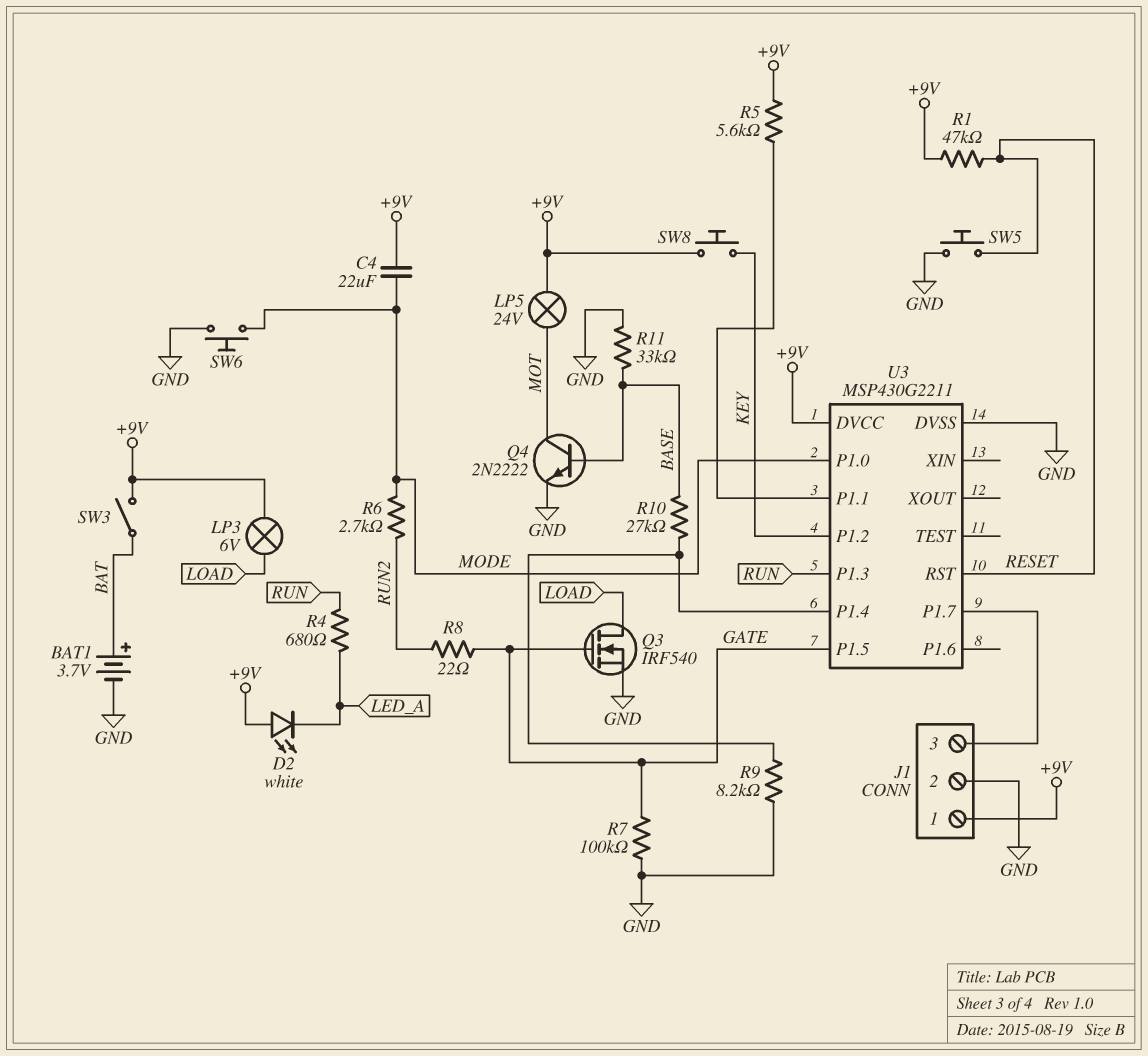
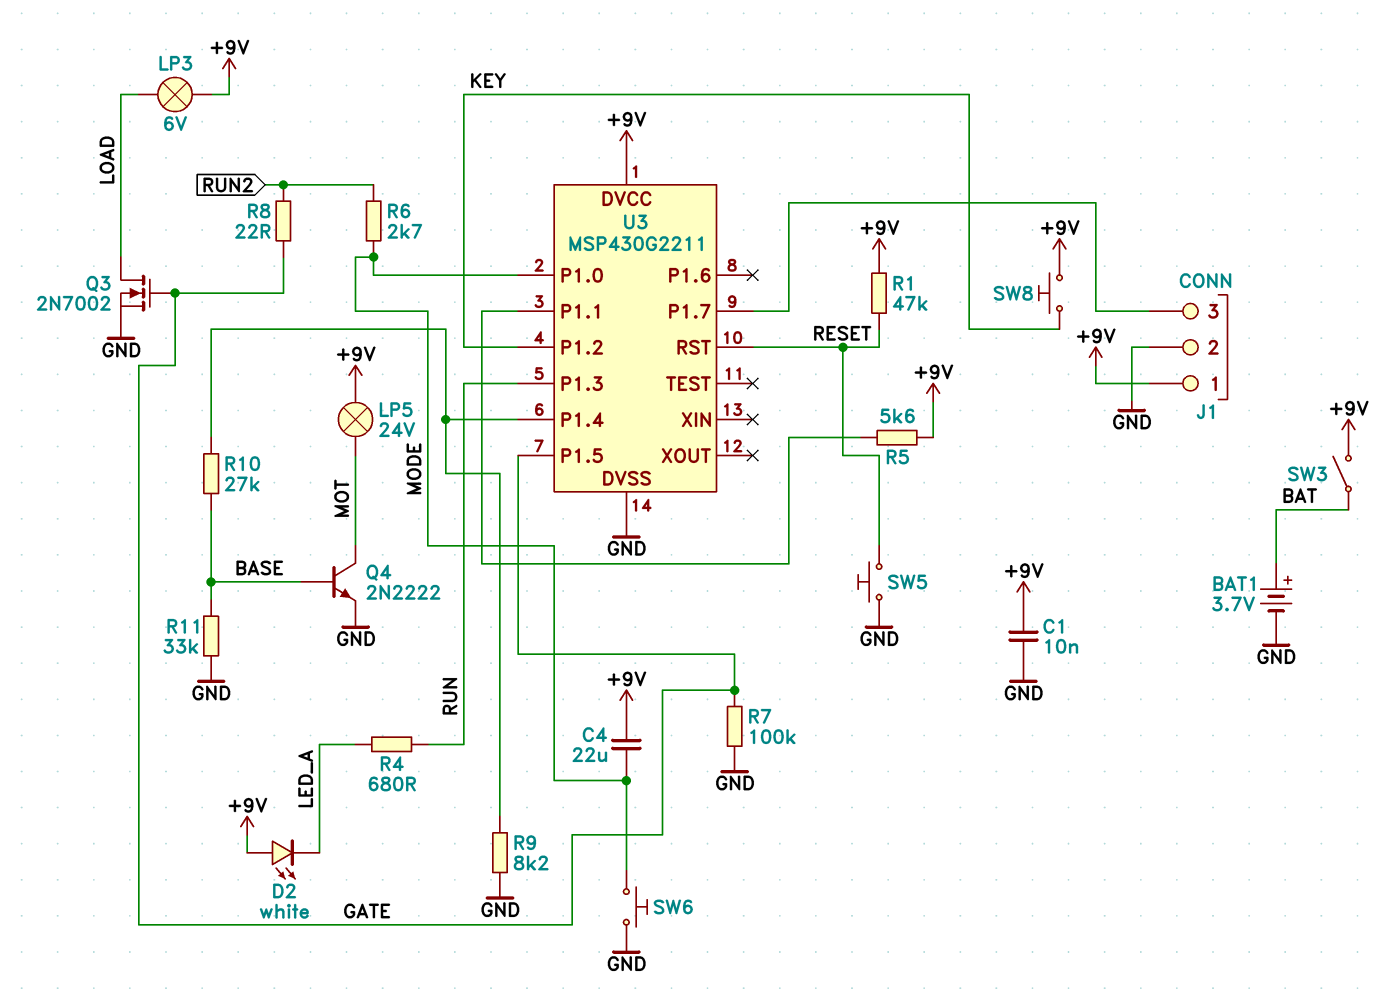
C1: none -> 10nF (+9V, GND)
Q3: NMOS IRF540 (G GATE, D LOAD, S GND) -> NMOS 2N7002 (G GATE, D LOAD, S GND)

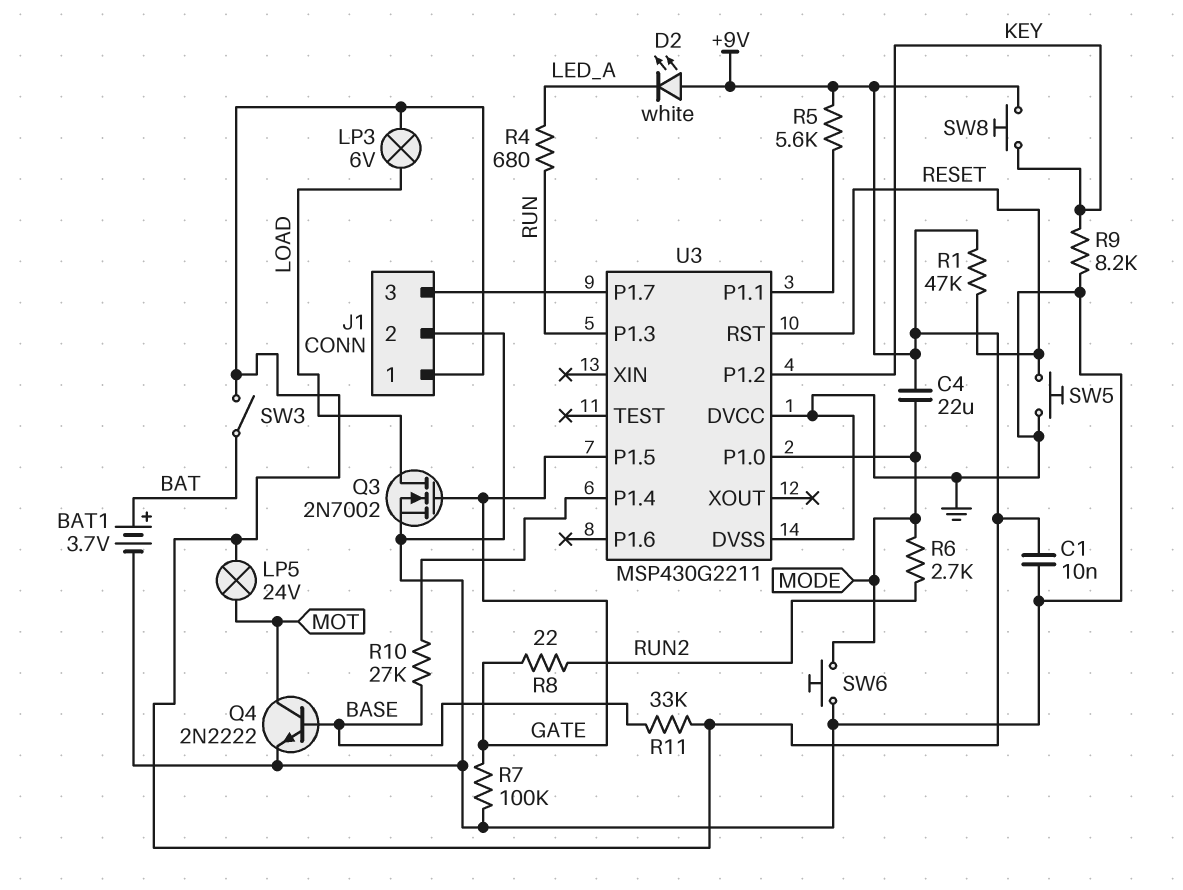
R9: 8.2k (GND, U3/P1.4) -> 8.2k (GND, KEY)
R11: 33k (BASE, GND) -> 33k (+9V, BASE)
U3 pin DVCC: +9V -> GND

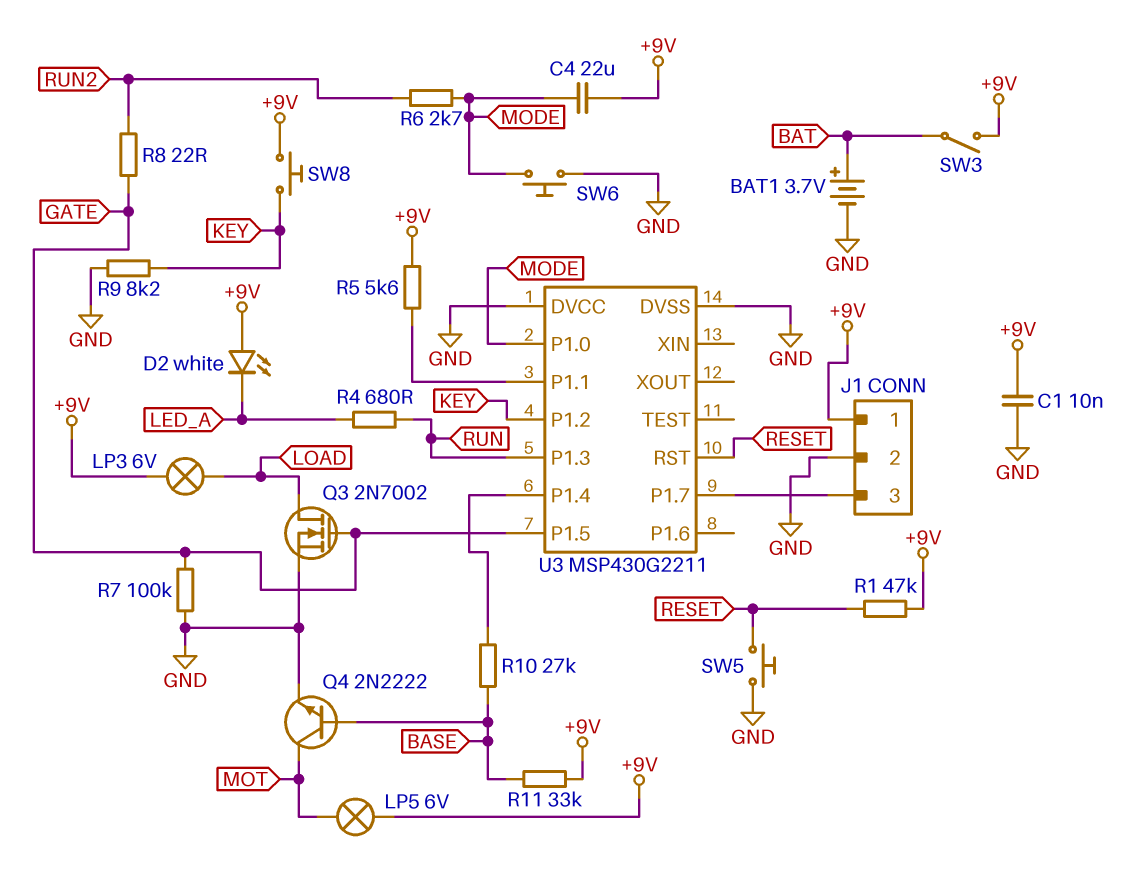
LP5: lamp 24V (+9V, MOT) -> lamp 6V (+9V, MOT)

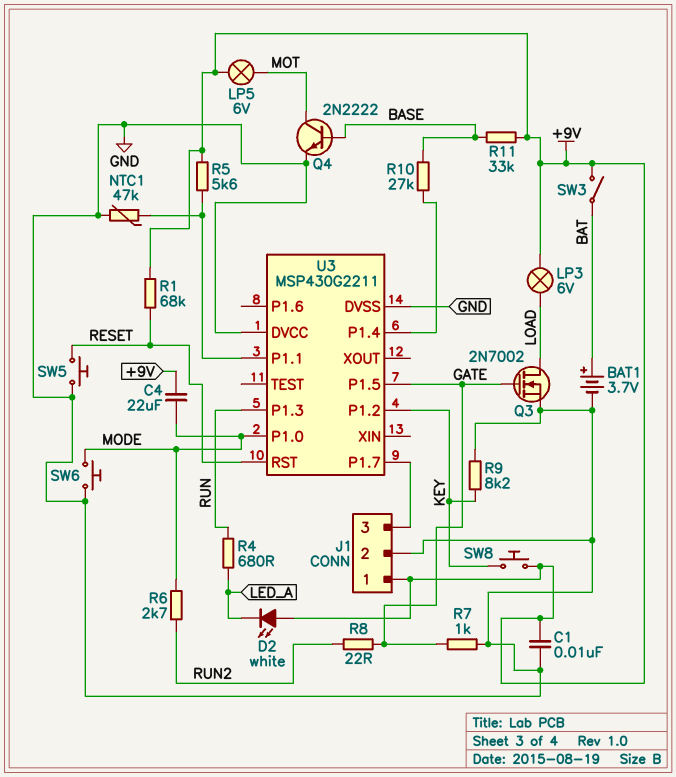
NTC1: none -> 47k (GND, U3/P1.1)
R1: 47k (+9V, RESET) -> 68k (+9V, RESET)
R7: 100k (GATE, GND) -> 1k (GATE, GND)

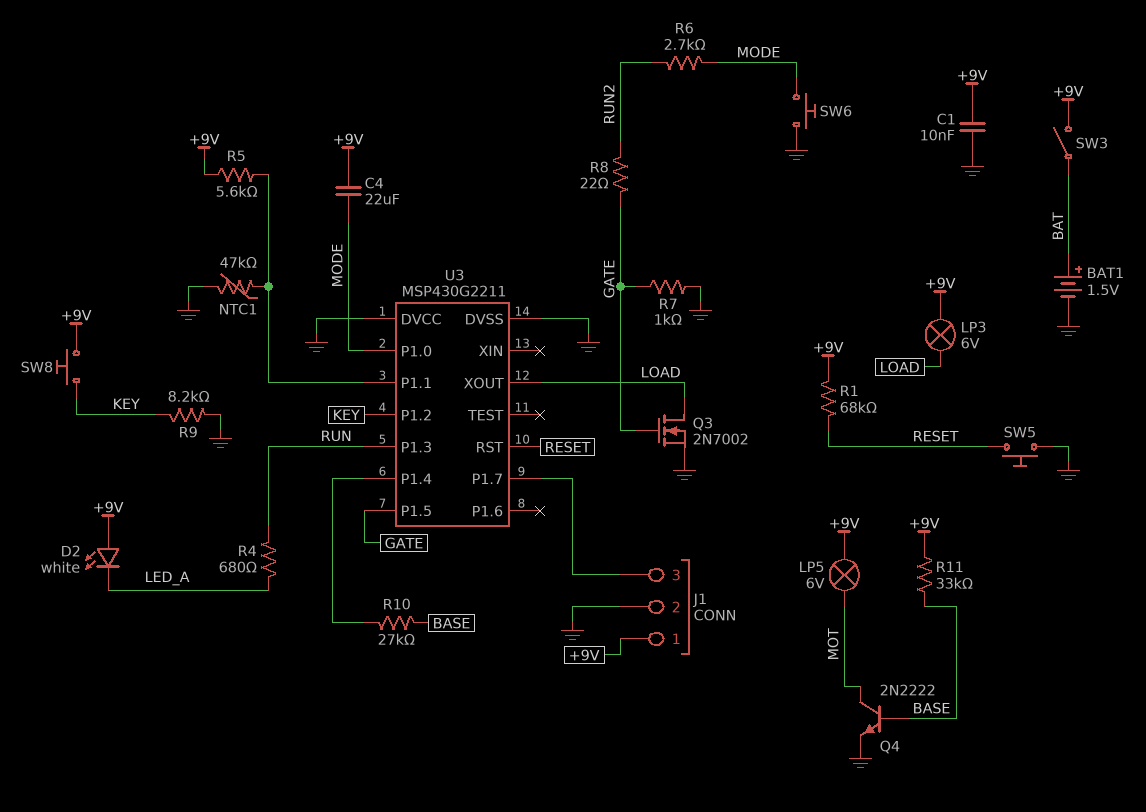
BAT1: 3.7V (plus BAT, minus GND) -> 1.5V (plus BAT, minus GND)
U3 pin XOUT: none -> LOAD

